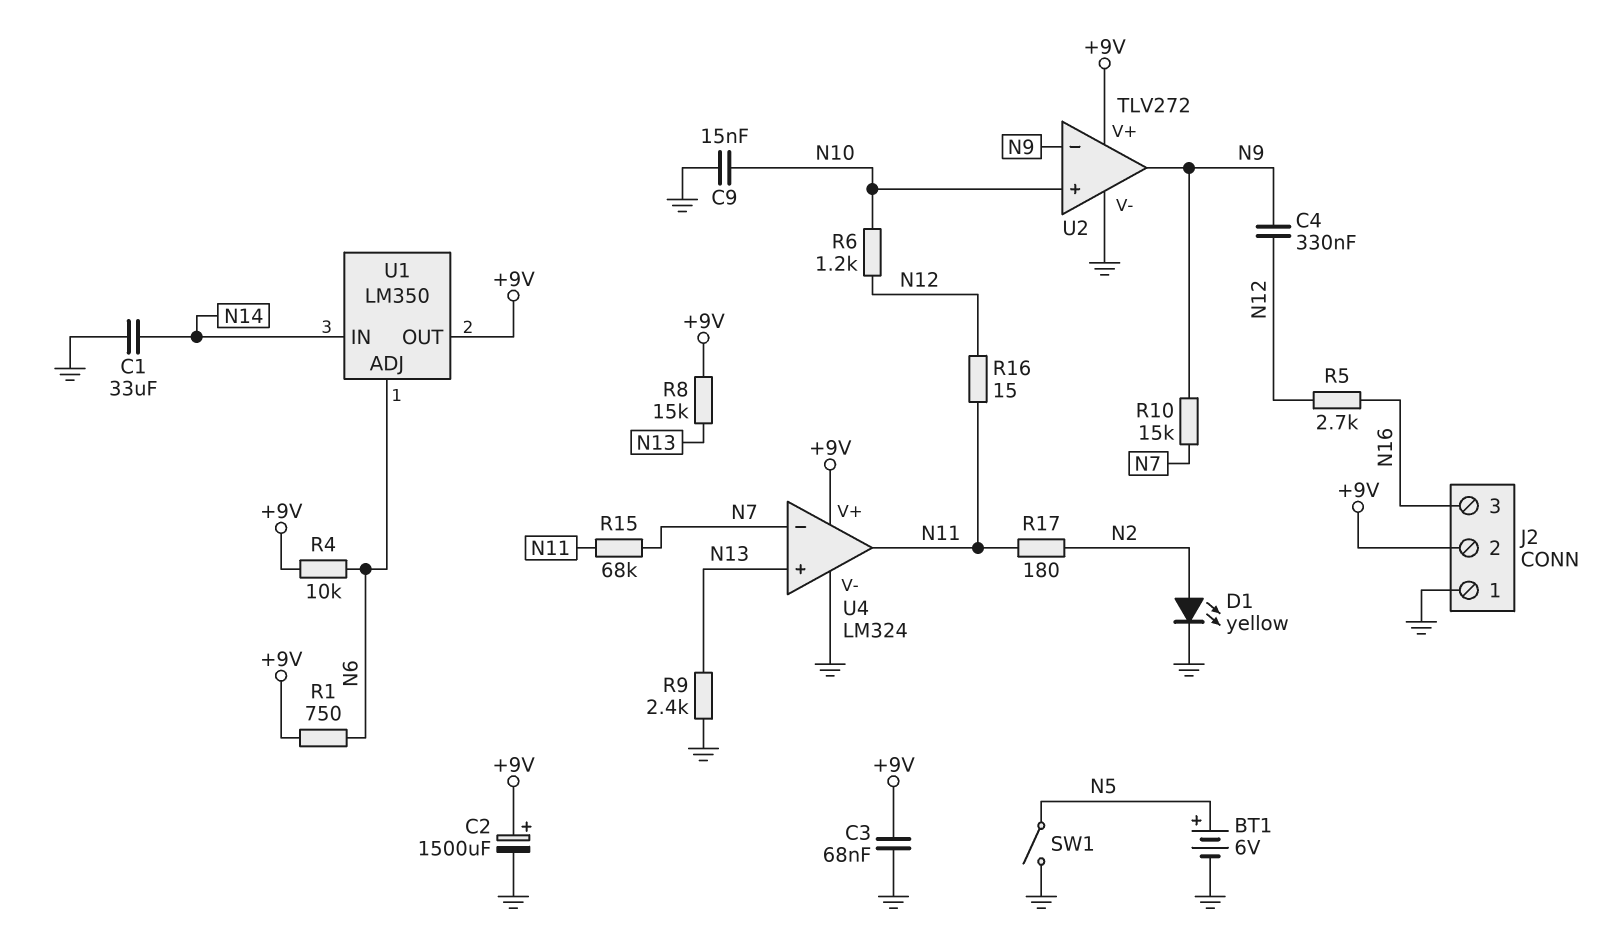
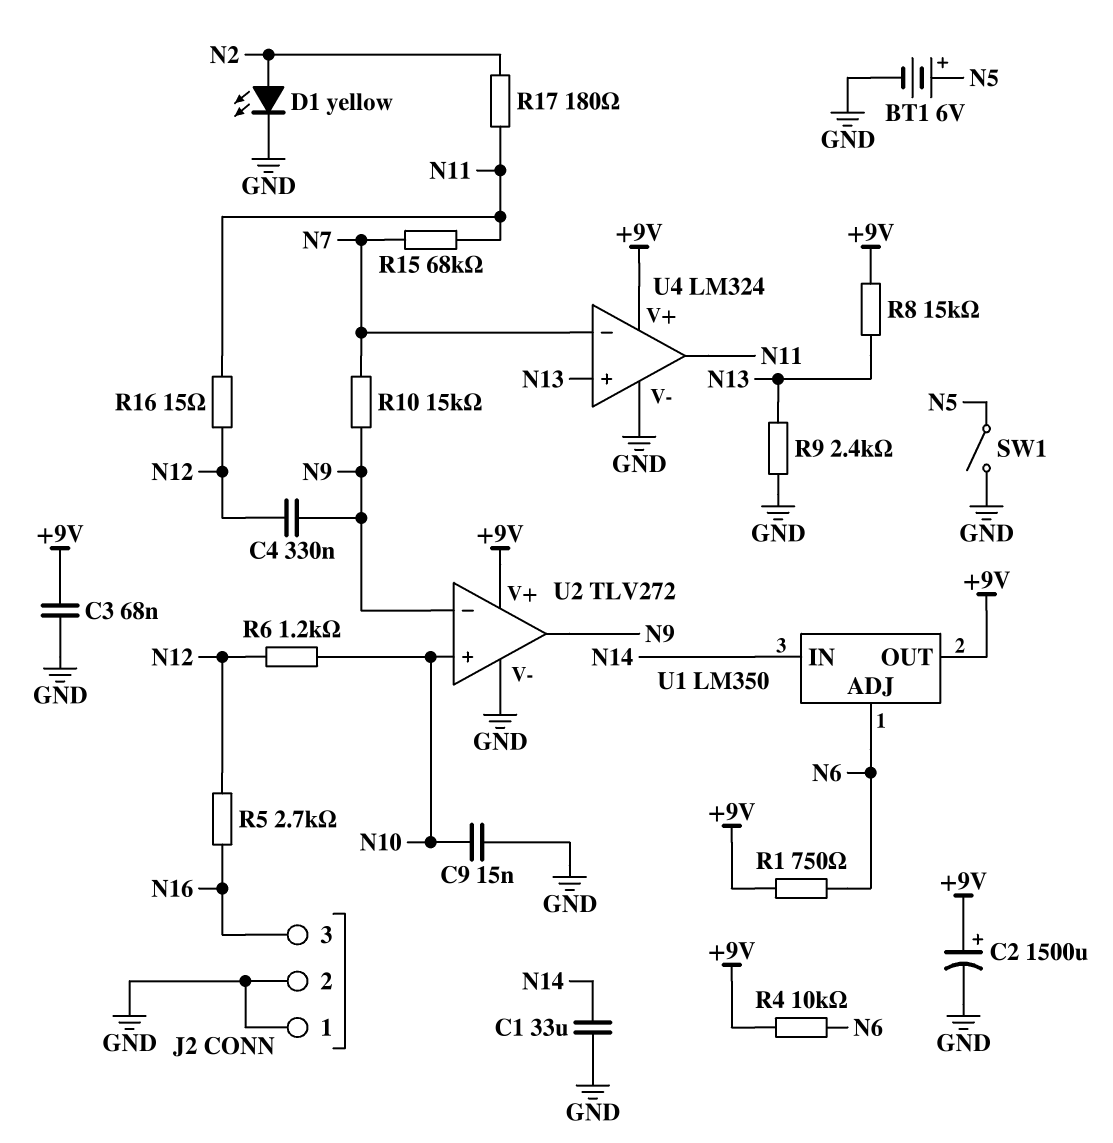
J2 pin 2: +9V -> GND

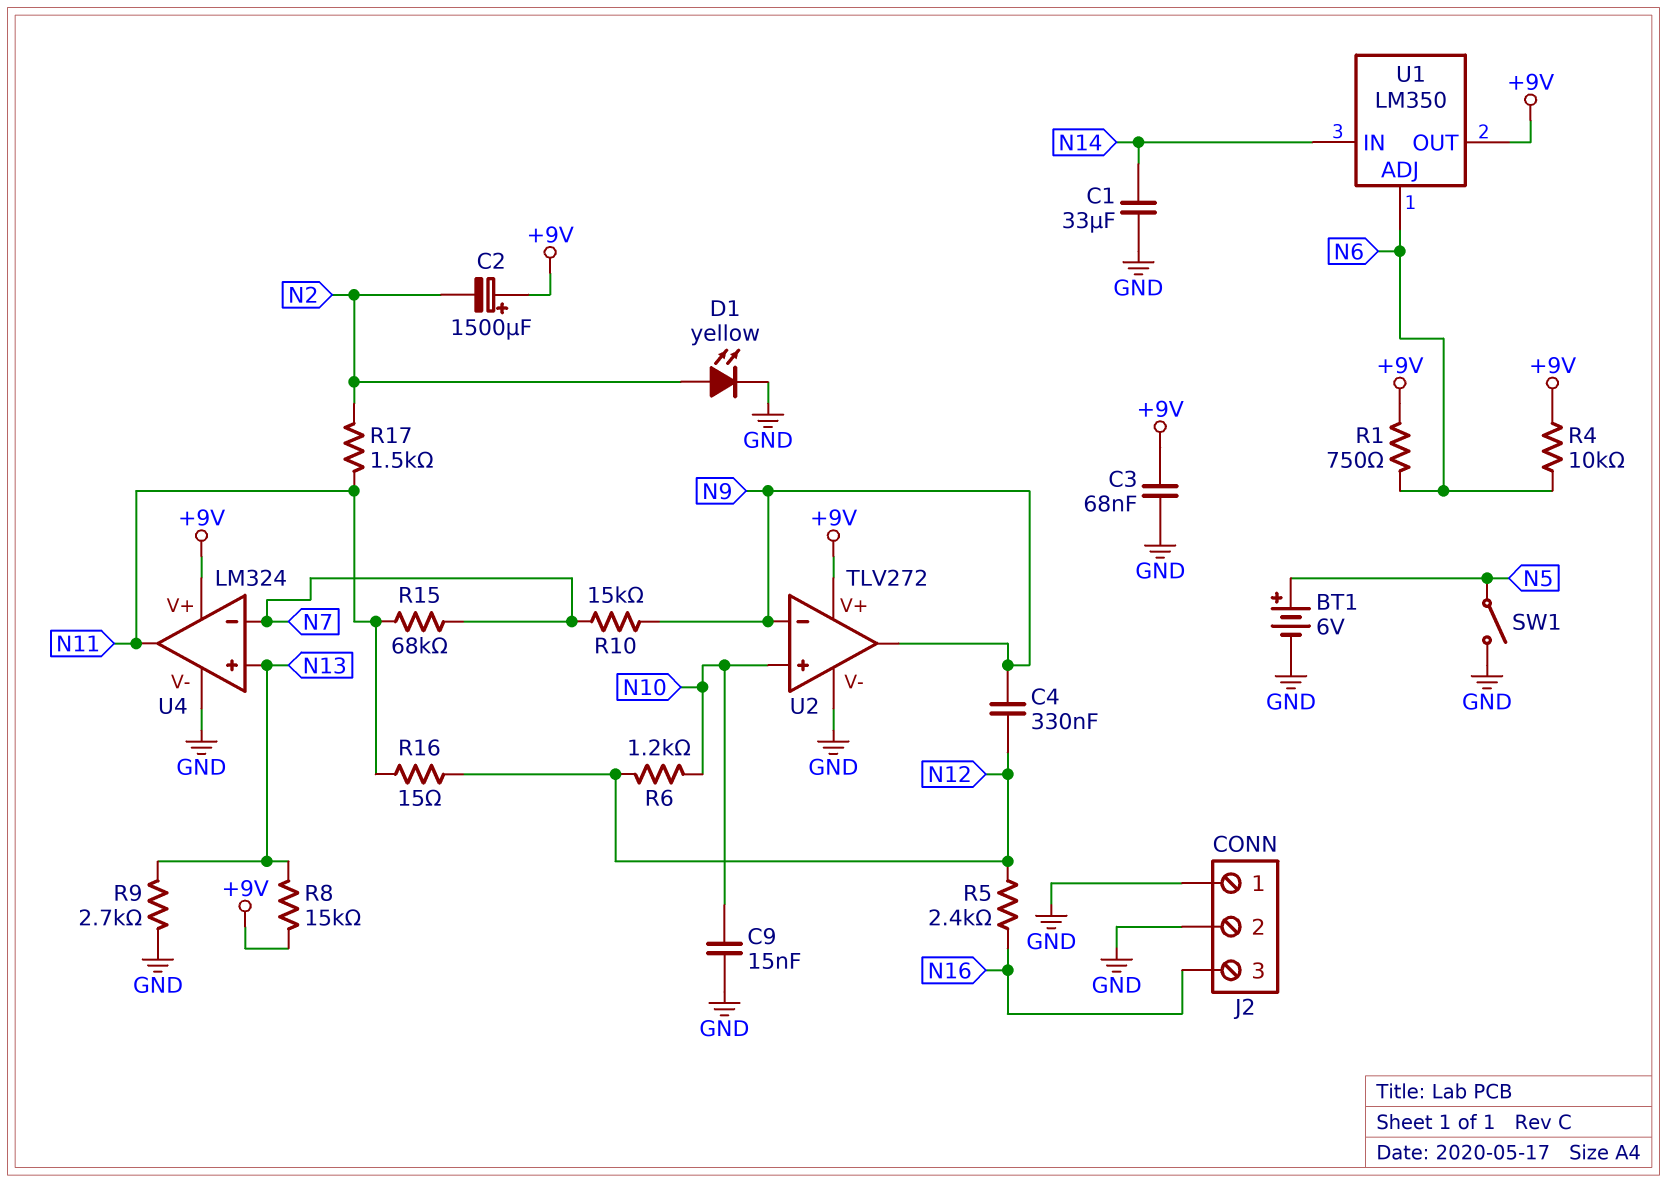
C2: 1500uF (plus +9V, minus GND) -> 1500uF (plus +9V, minus N2)
R5: 2.7k (N12, N16) -> 2.4k (N12, N16)
R9: 2.4k (GND, N13) -> 2.7k (GND, N13)
R17: 180 (N2, N11) -> 1.5k (N2, N11)

